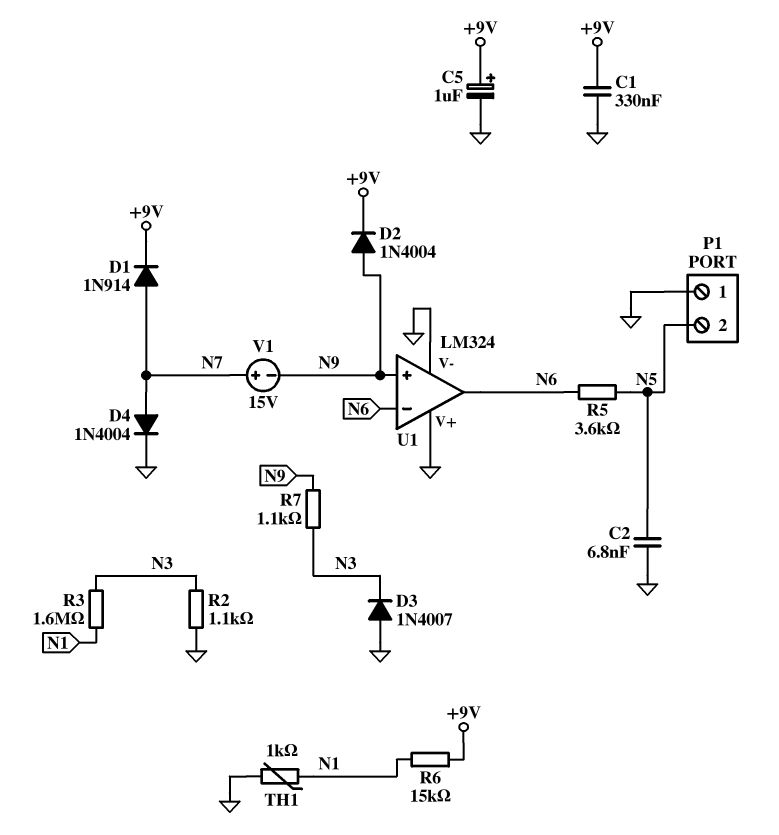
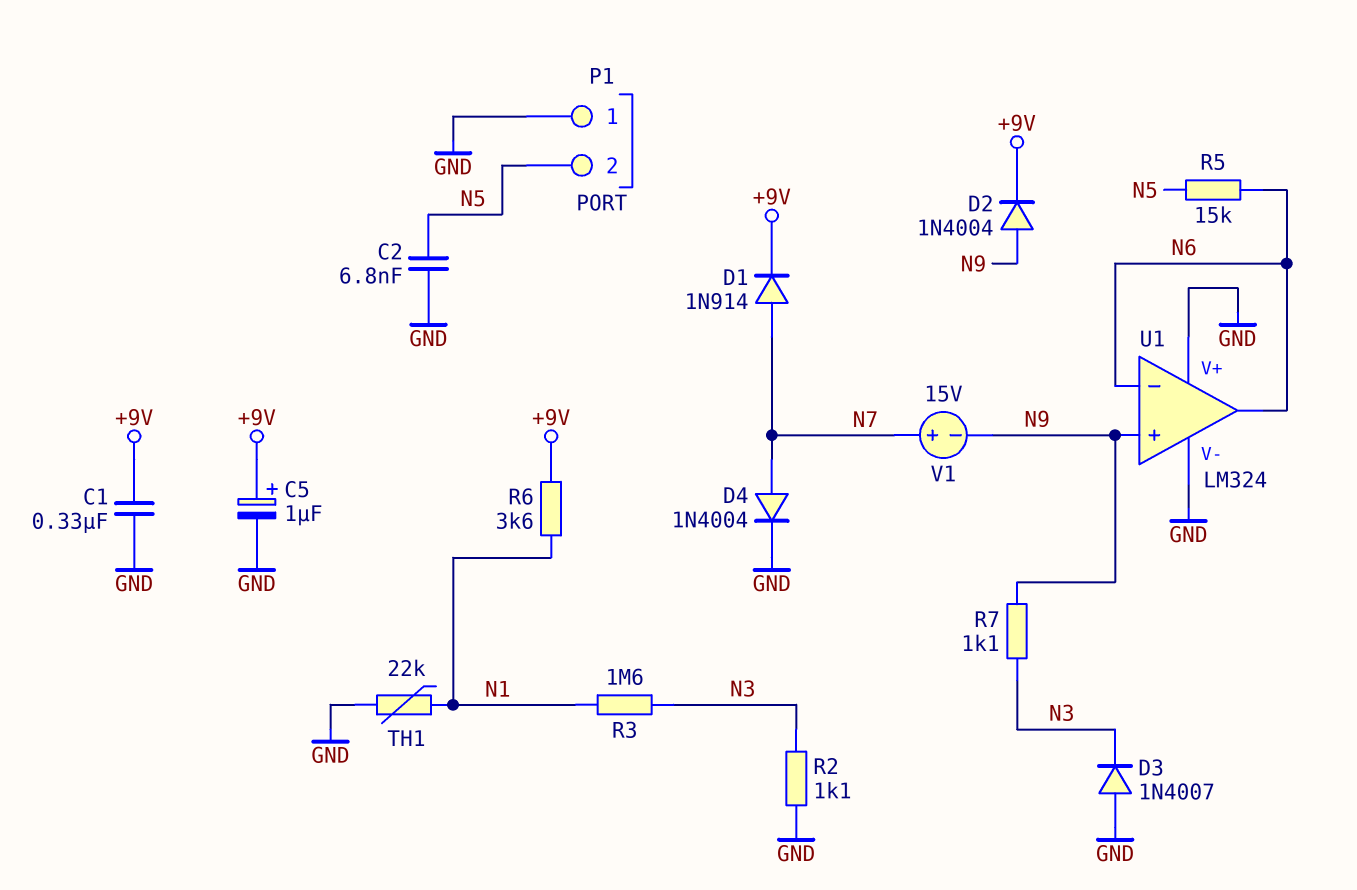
R5: 3.6k (N5, N6) -> 15k (N5, N6)
R6: 15k (+9V, N1) -> 3.6k (+9V, N1)
TH1: 1k (GND, N1) -> 22k (GND, N1)

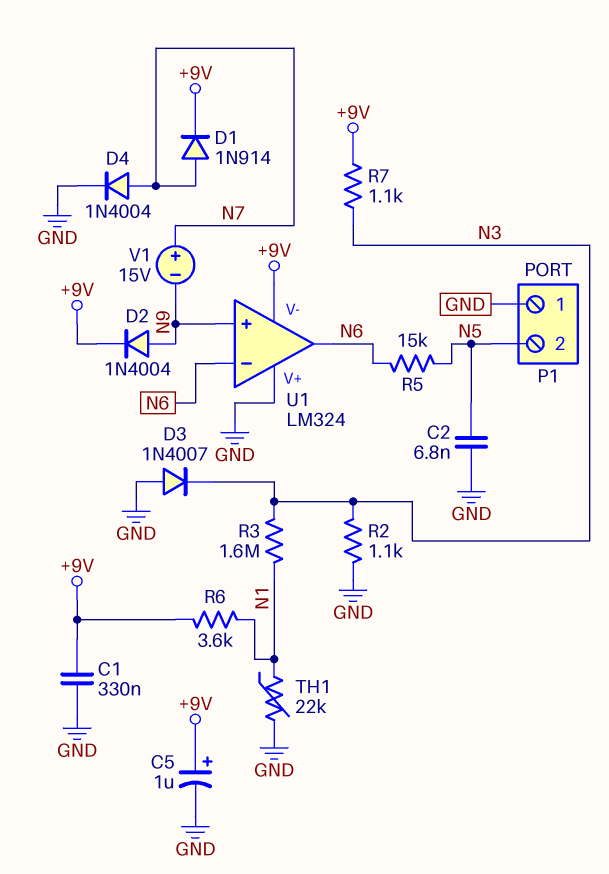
R7: 1.1k (N3, N9) -> 1.1k (+9V, N3)
U1 pin V-: GND -> +9V

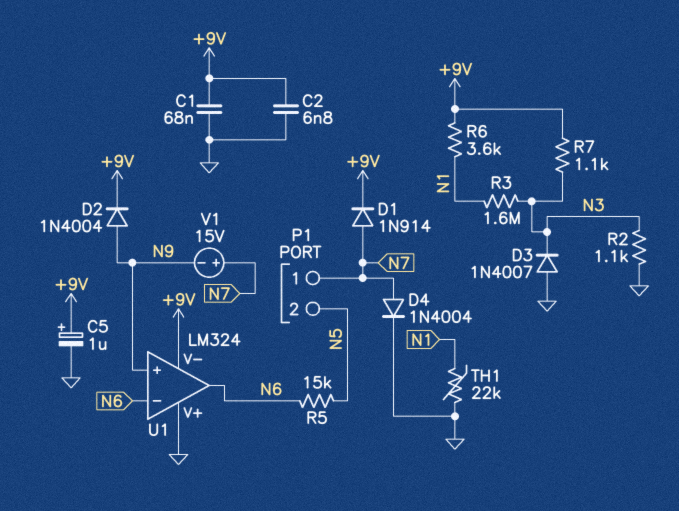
C1: 330nF (+9V, GND) -> 68nF (+9V, GND)
C2: 6.8nF (GND, N5) -> 6.8nF (+9V, GND)
P1 pin 1: GND -> N7

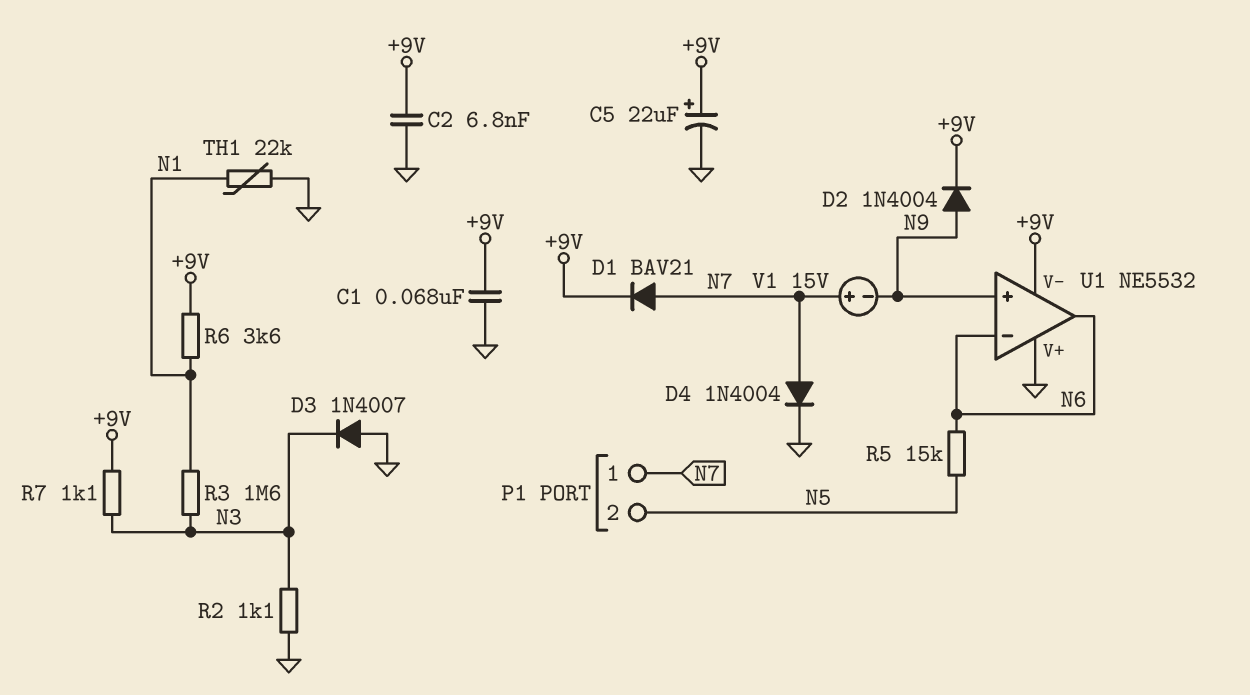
C5: 1uF (plus +9V, minus GND) -> 22uF (plus +9V, minus GND)
D1: diode 1N914 (A N7, K +9V) -> diode BAV21 (A N7, K +9V)
U1: LM324 -> NE5532

